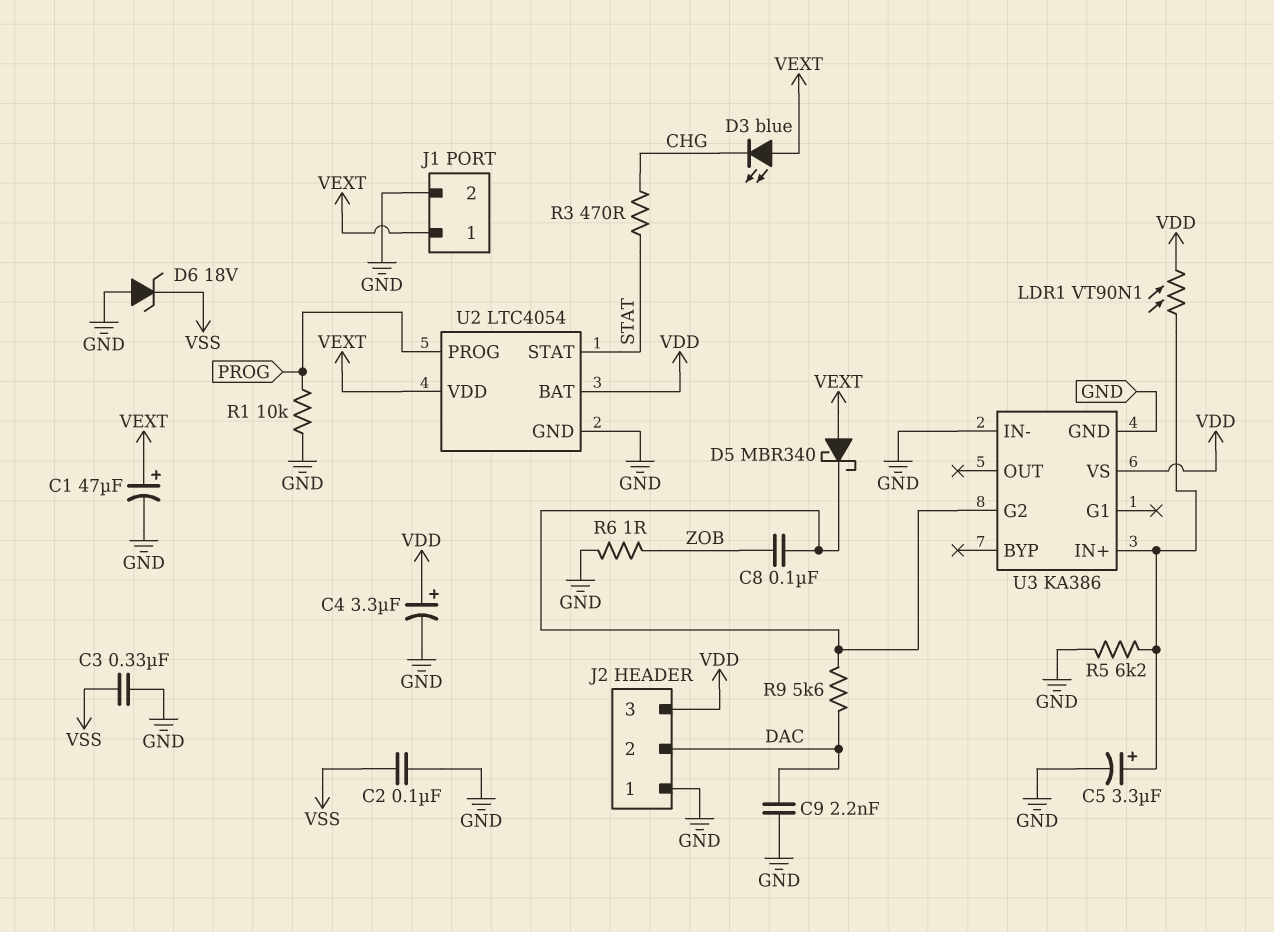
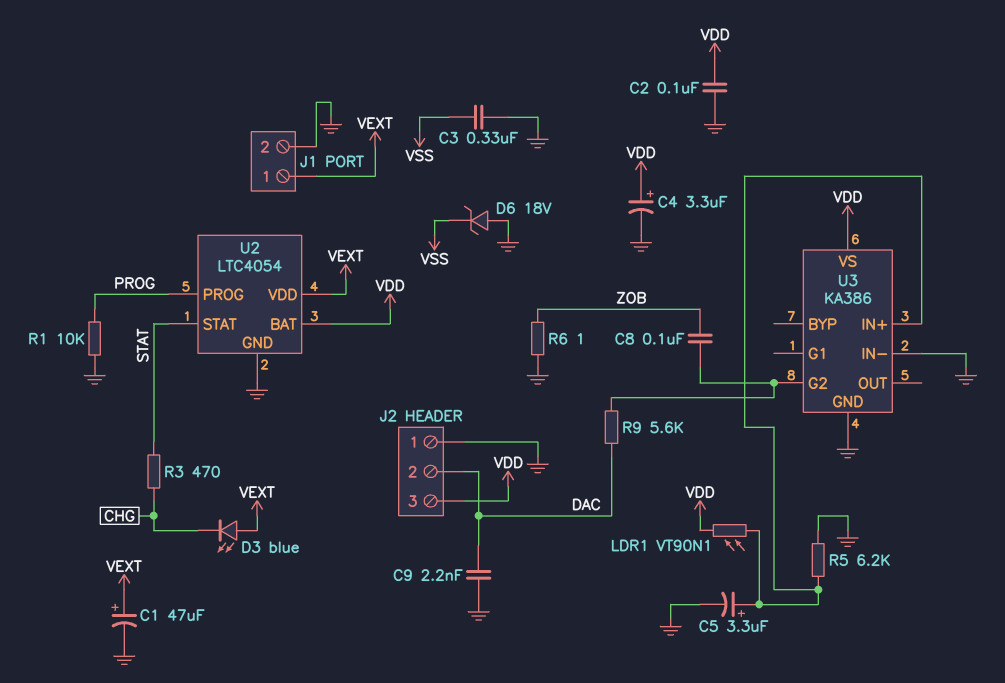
C2: 100nF (GND, VSS) -> 100nF (GND, VDD)
D5: schottky MBR340 (A VEXT, K U3/G2) -> none

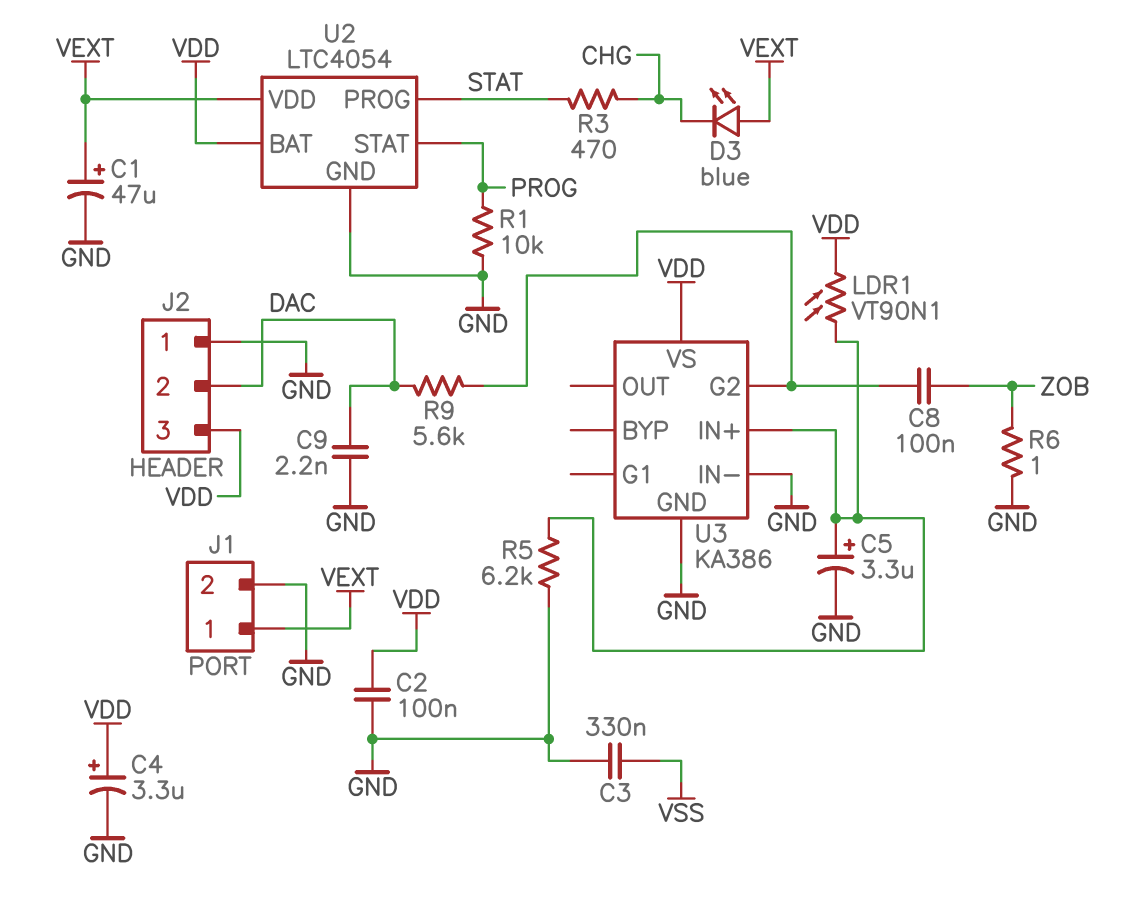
D6: zener 18V (A GND, K VSS) -> none
U2 pin PROG: PROG -> STAT
U2 pin STAT: STAT -> PROG

